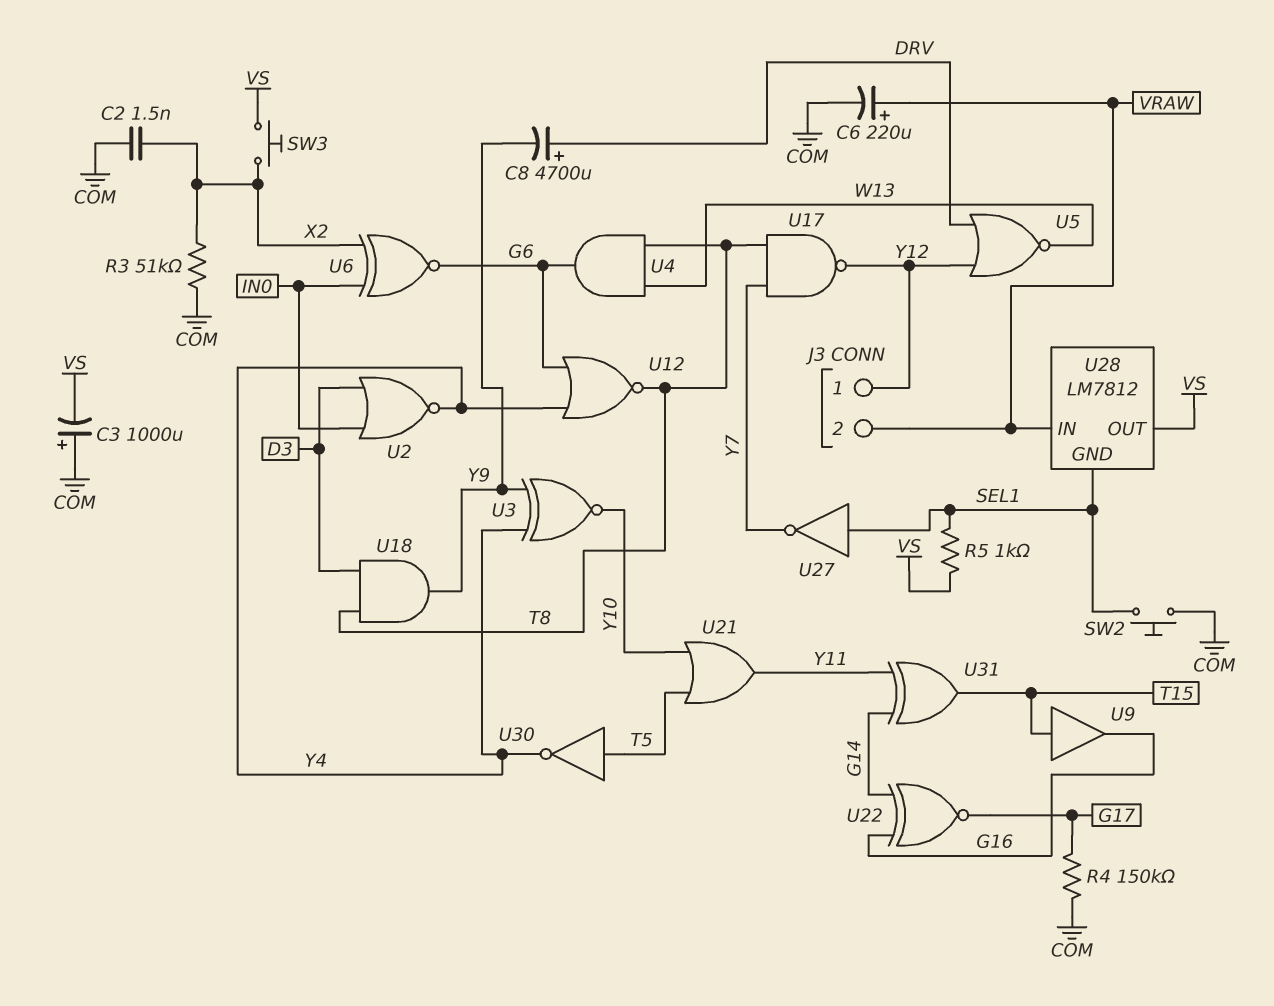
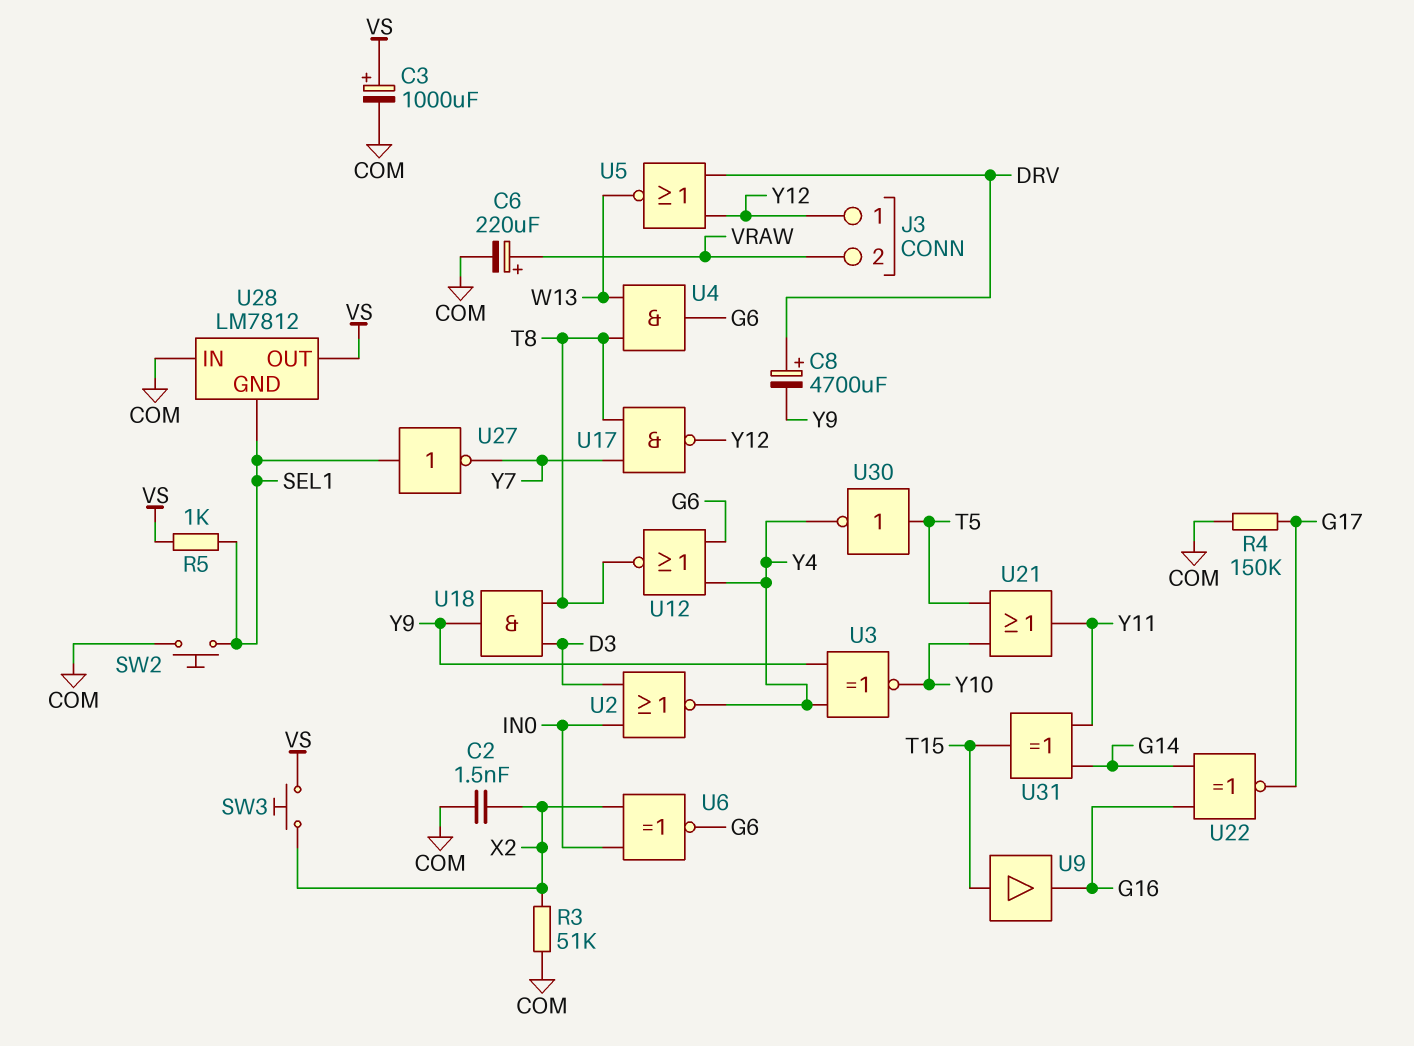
C3: 1000uF (plus COM, minus VS) -> 1000uF (plus VS, minus COM)
U28 pin IN: VRAW -> COM

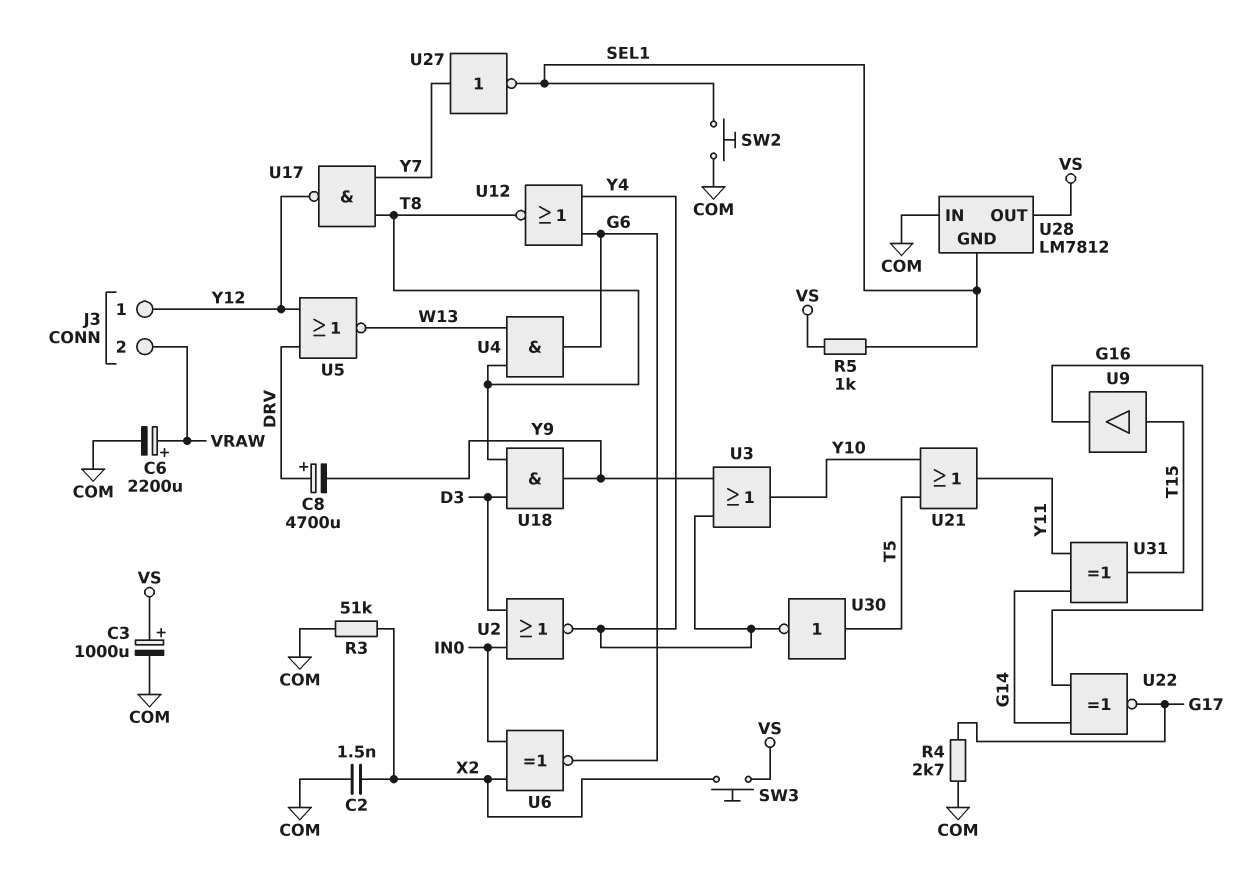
C6: 220uF (plus VRAW, minus COM) -> 2200uF (plus VRAW, minus COM)
R4: 150k (COM, G17) -> 2.7k (COM, G17)
U3: XNOR (in Y4, in Y9, out Y10) -> OR (in Y4, in Y9, out Y10)
U27: NOT (in SEL1, out Y7) -> NOT (in Y7, out SEL1)

